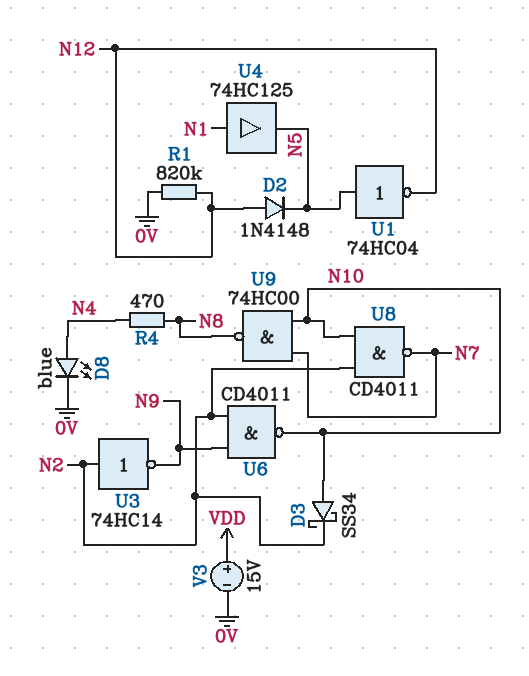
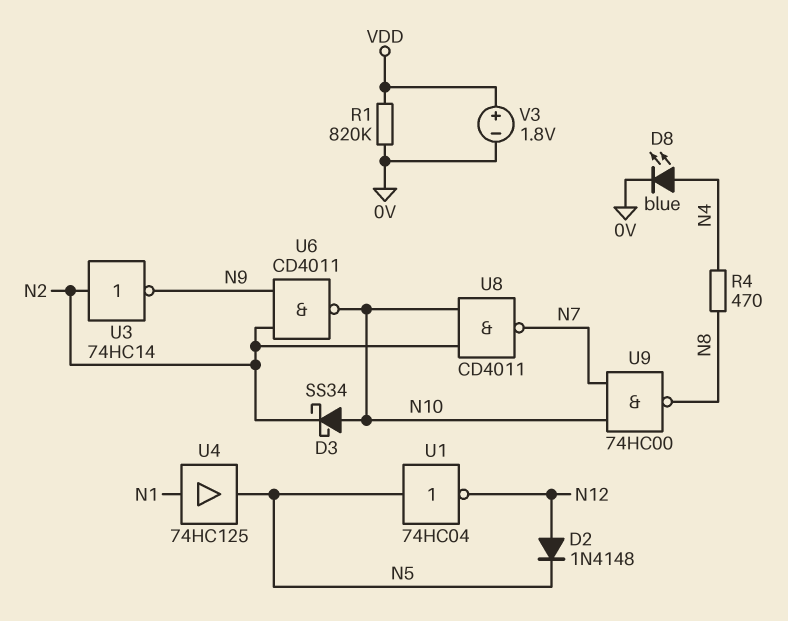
R1: 820k (0V, N12) -> 820k (0V, VDD)
V3: 15V (plus VDD, minus 0V) -> 1.8V (plus VDD, minus 0V)

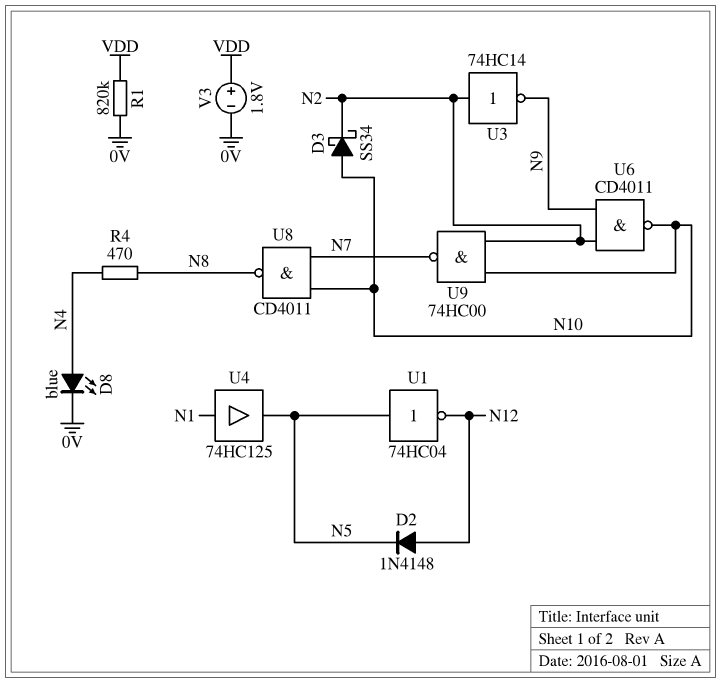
U8: NAND CD4011 (in N2, in N10, out N7) -> NAND CD4011 (in N7, in N10, out N8)
U9: NAND 74HC00 (in N7, in N10, out N8) -> NAND 74HC00 (in N2, in N10, out N7)

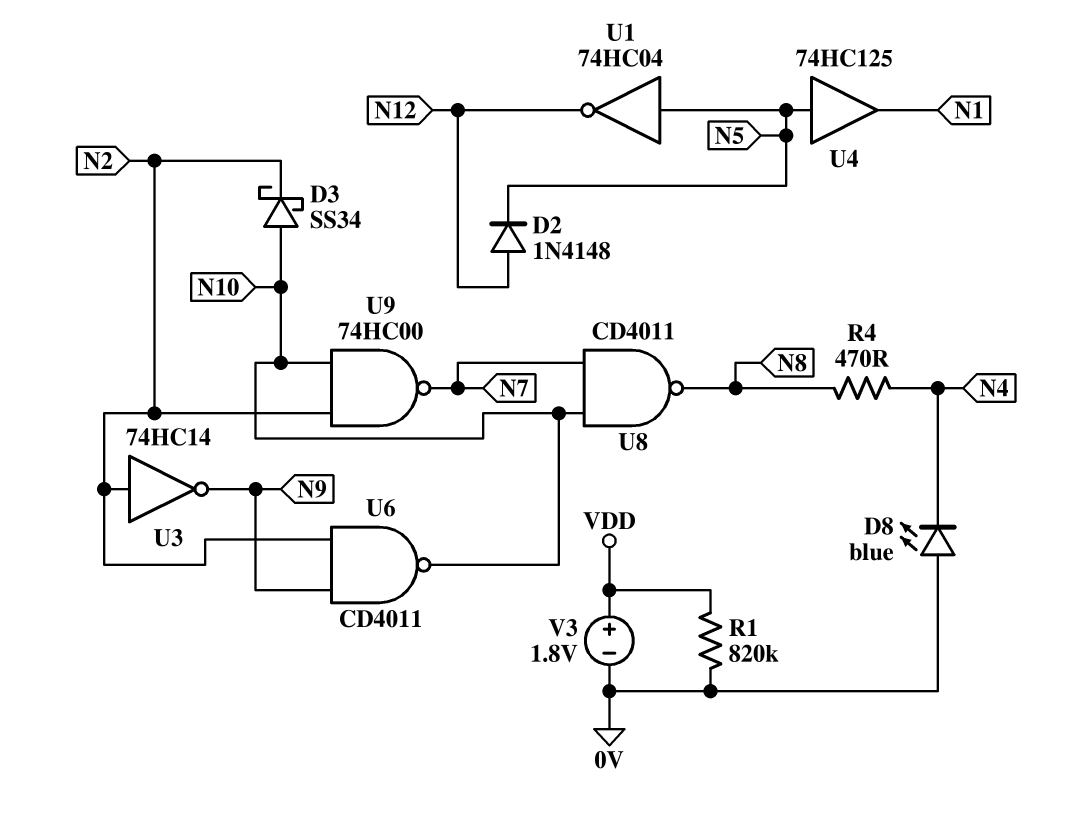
D8: LED blue (A N4, K 0V) -> LED blue (A 0V, K N4)
U4: buffer 74HC125 (in N1, out N5) -> buffer 74HC125 (in N5, out N1)

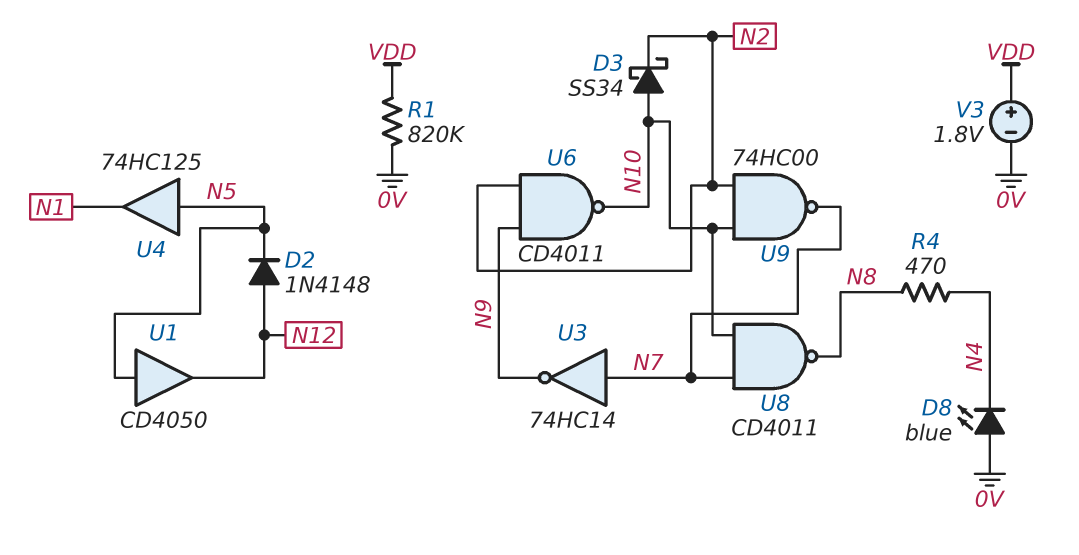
U1: NOT 74HC04 (in N5, out N12) -> buffer CD4050 (in N5, out N12)
U3: NOT 74HC14 (in N2, out N9) -> NOT 74HC14 (in N7, out N9)

